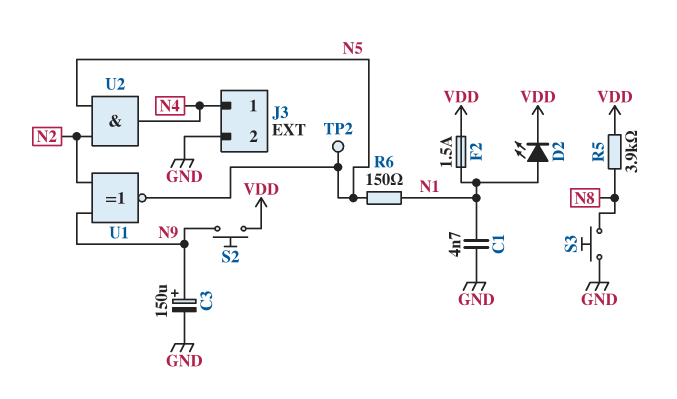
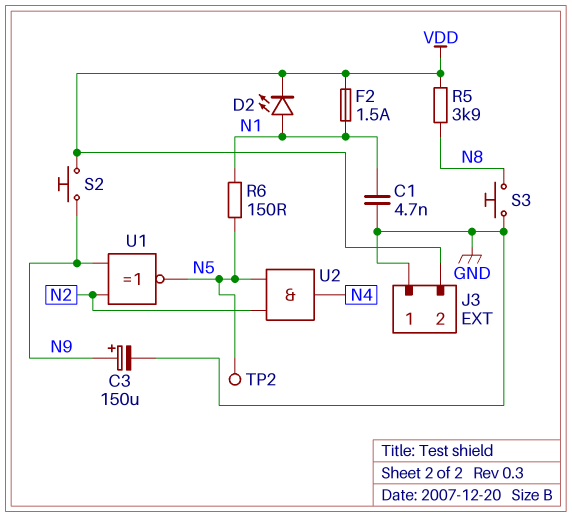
J3 pin 1: N4 -> GND
J3 pin 2: GND -> VDD

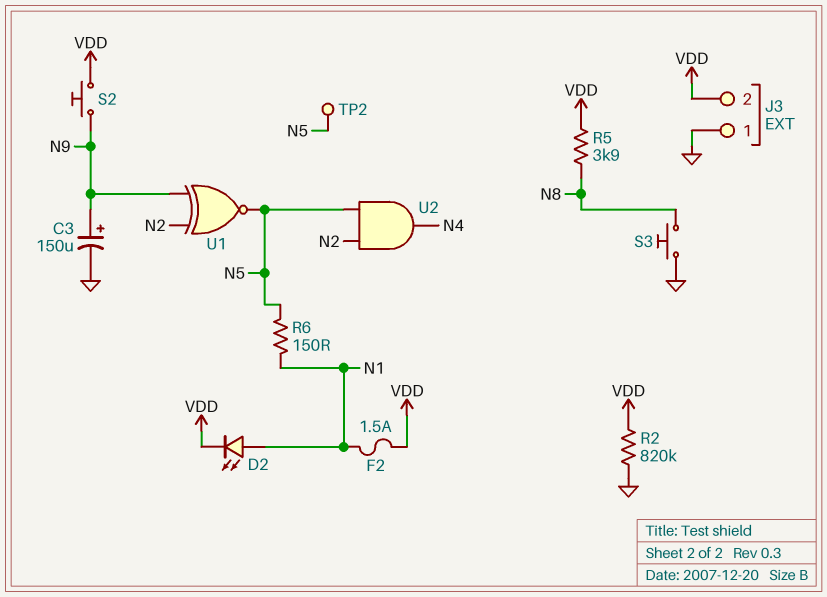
C1: 4.7nF (GND, N1) -> none
R2: none -> 820k (GND, VDD)

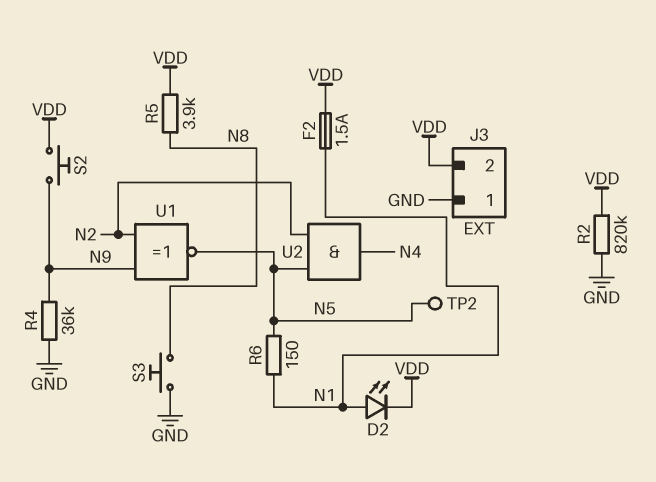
C3: 150uF (plus N9, minus GND) -> none
R4: none -> 36k (GND, N9)

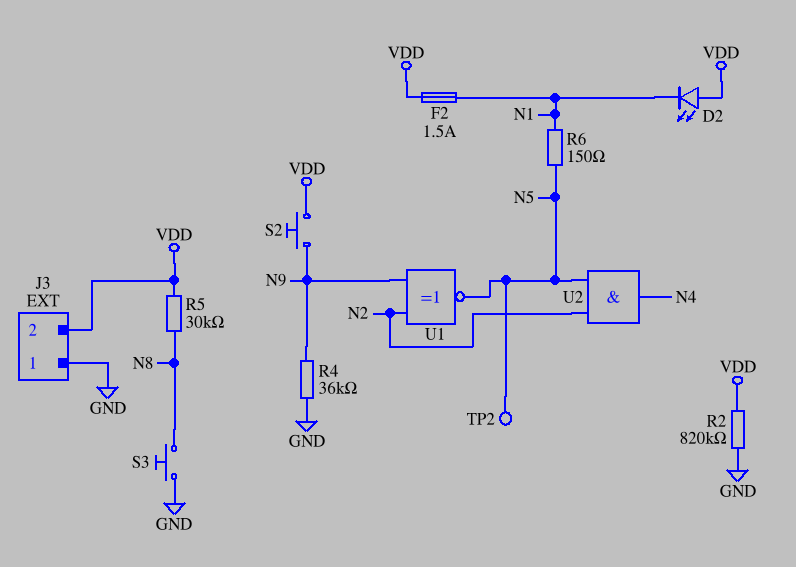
D2: LED (A N1, K VDD) -> LED (A VDD, K N1)
R5: 3.9k (N8, VDD) -> 30k (N8, VDD)

